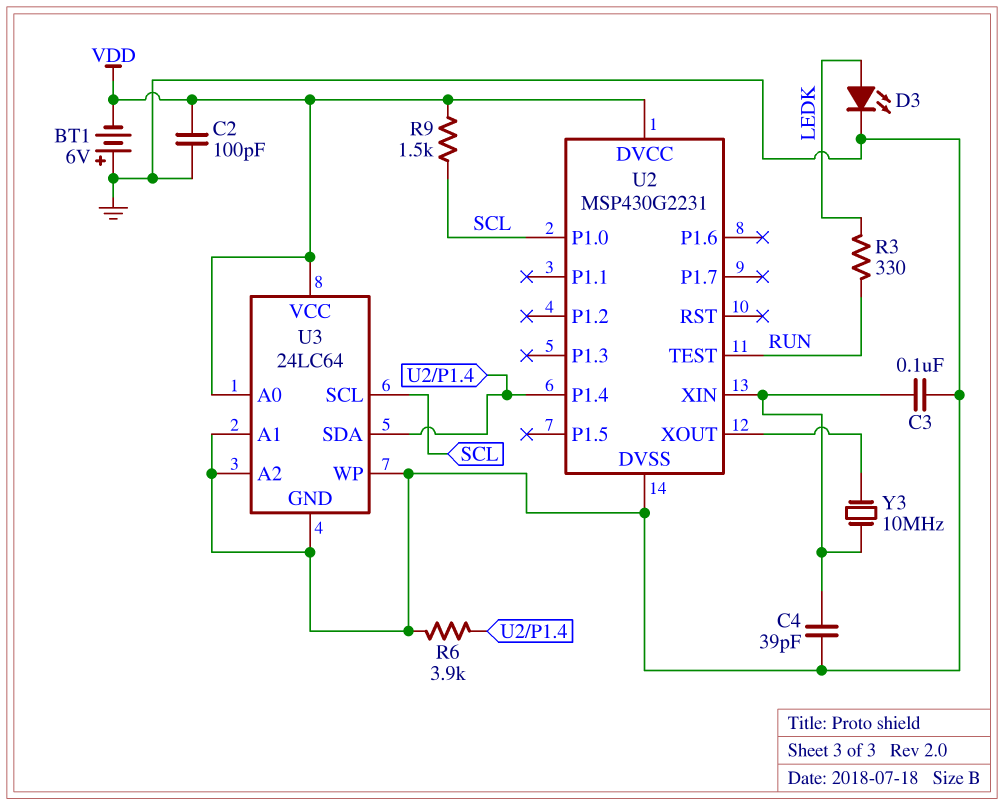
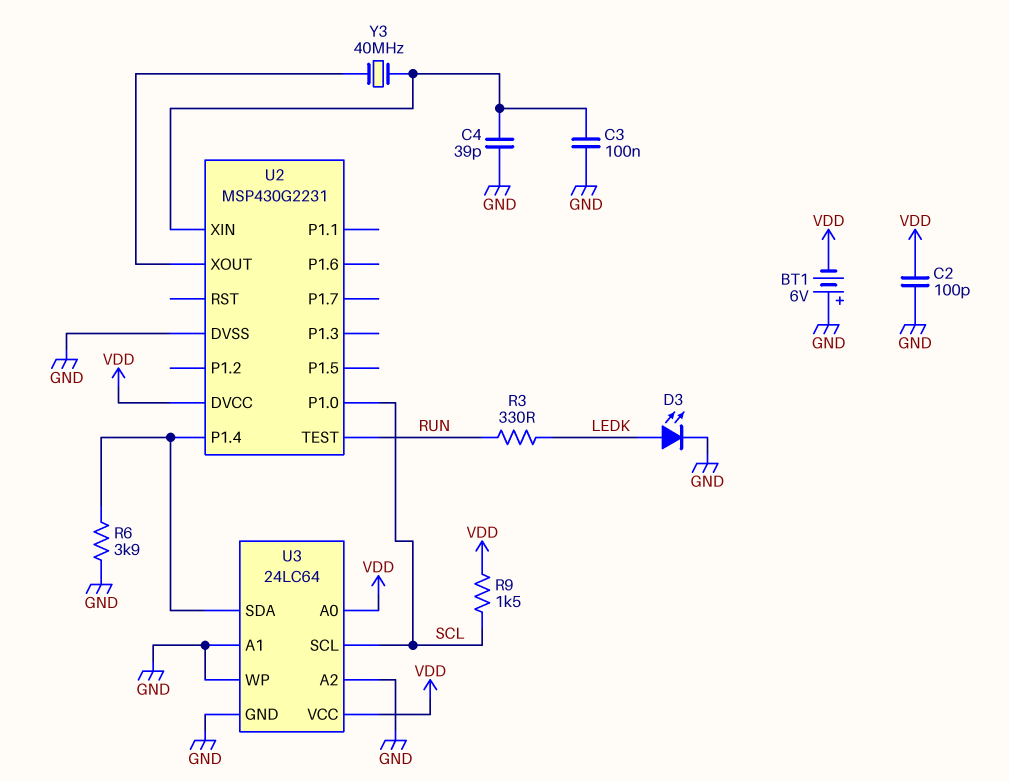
Y3: 10MHz (U2/XIN, U2/XOUT) -> 40MHz (U2/XIN, U2/XOUT)

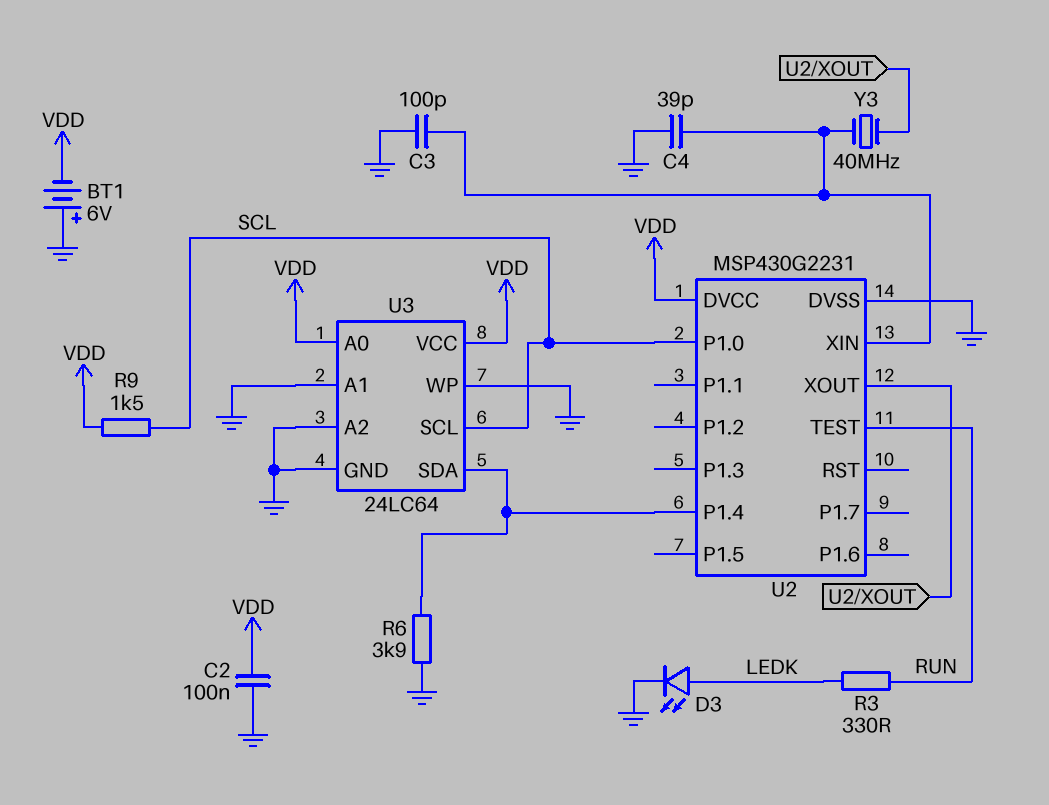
C2: 100pF (GND, VDD) -> 100nF (GND, VDD)
C3: 100nF (GND, U2/XIN) -> 100pF (GND, U2/XIN)

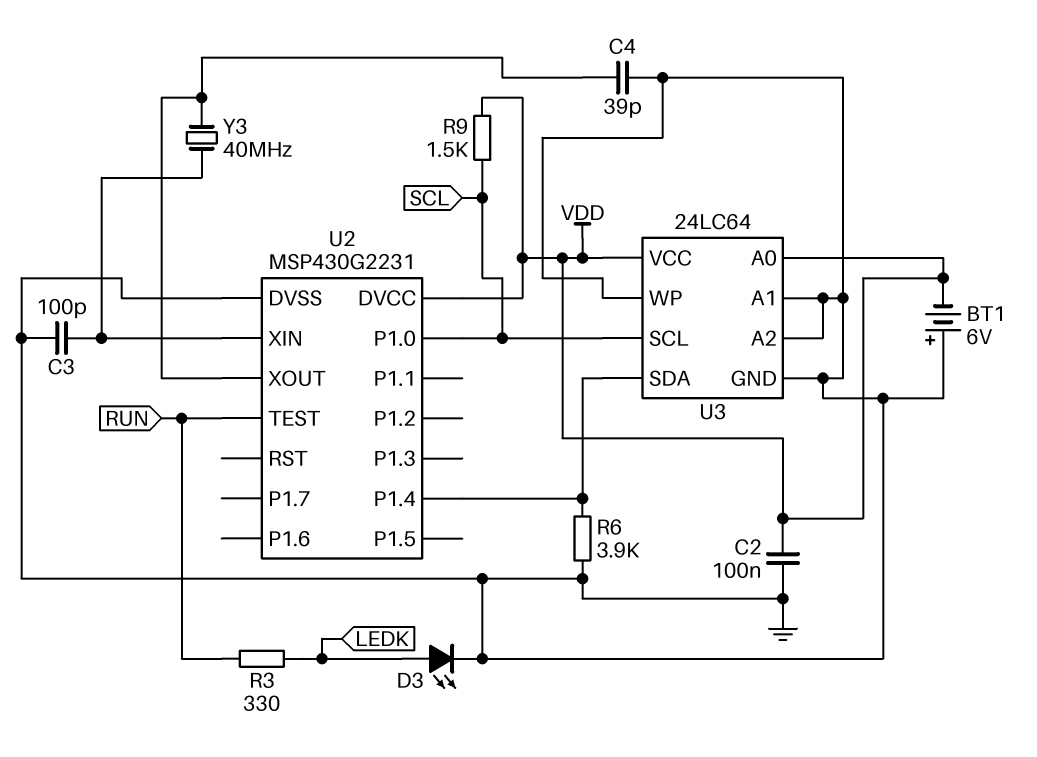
C4: 39pF (GND, U2/XIN) -> 39pF (GND, U2/XOUT)

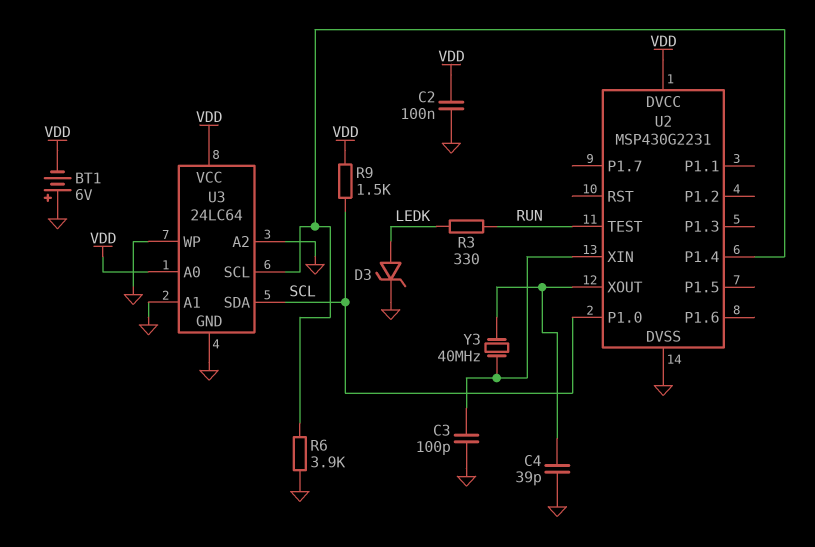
D3: LED (A LEDK, K GND) -> zener (A LEDK, K GND)
U3 pin SCL: SCL -> U2/P1.4
U3 pin SDA: U2/P1.4 -> SCL

